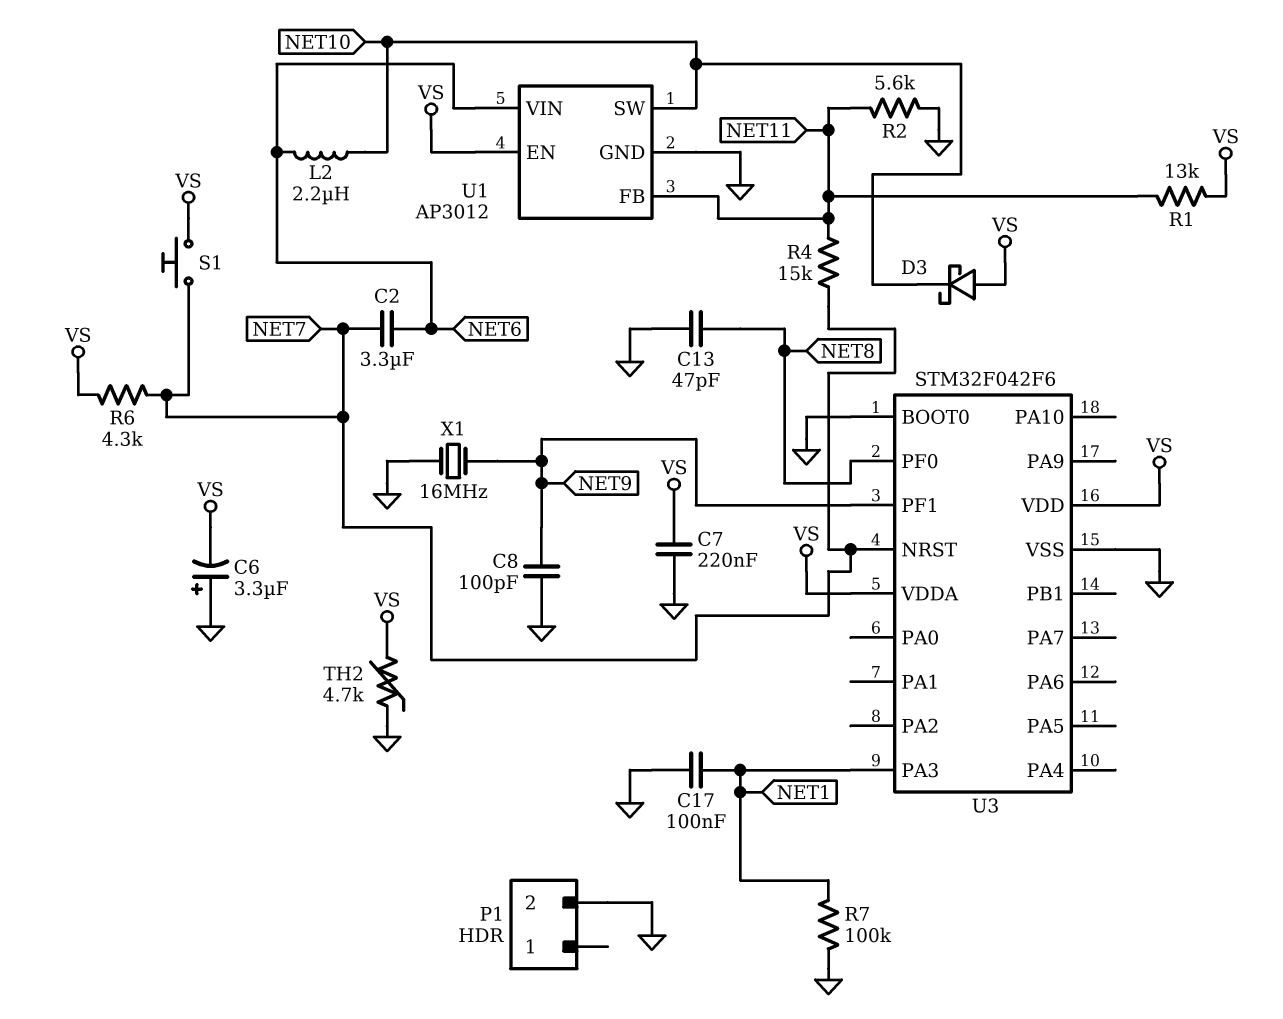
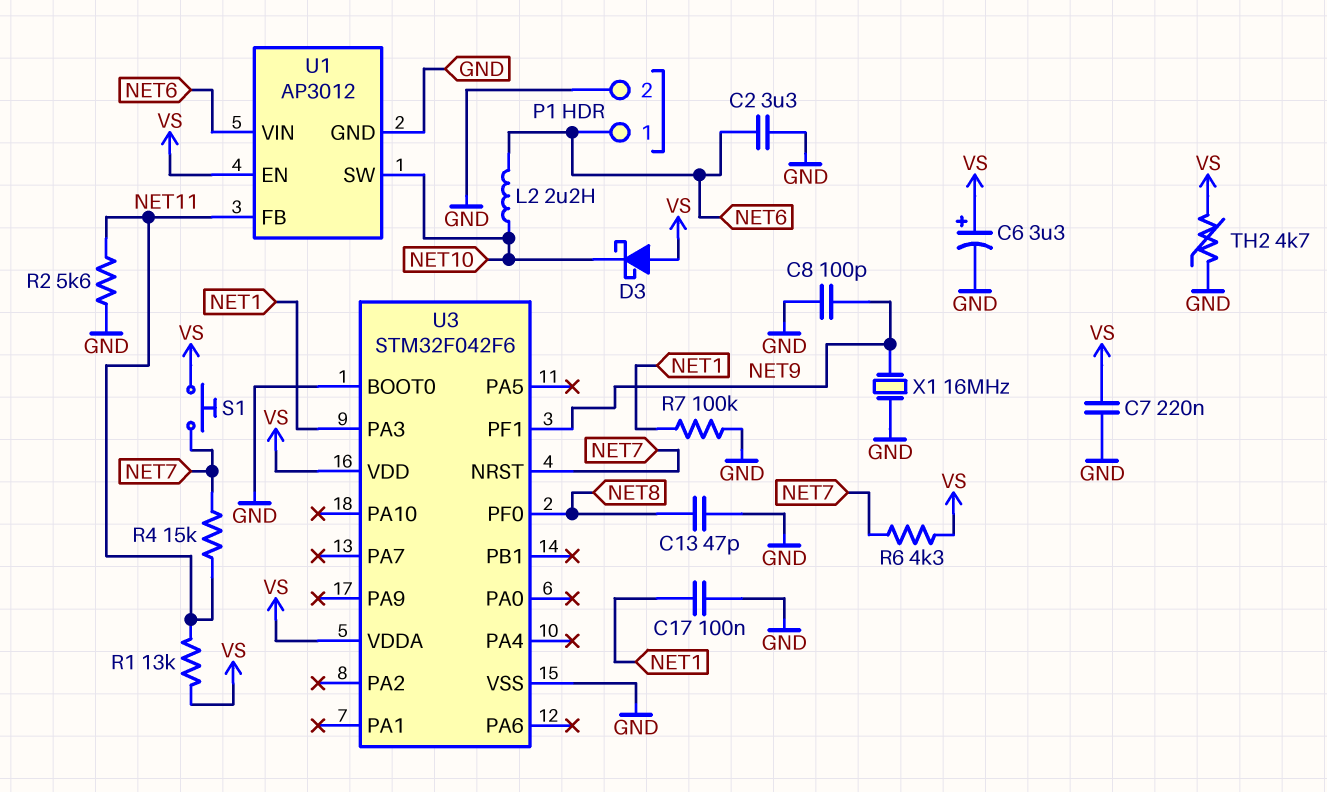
C2: 3.3uF (NET6, NET7) -> 3.3uF (GND, NET6)
C6: 3.3uF (plus GND, minus VS) -> 3.3uF (plus VS, minus GND)
P1 pin 1: none -> NET6

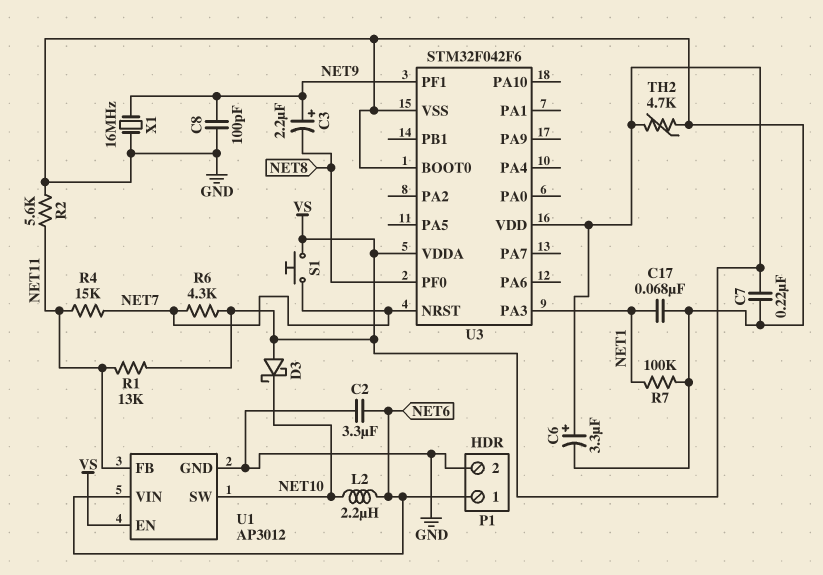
C3: none -> 2.2uF (plus NET9, minus NET8)
C13: 47pF (GND, NET8) -> none
C17: 100nF (GND, NET1) -> 68nF (GND, NET1)

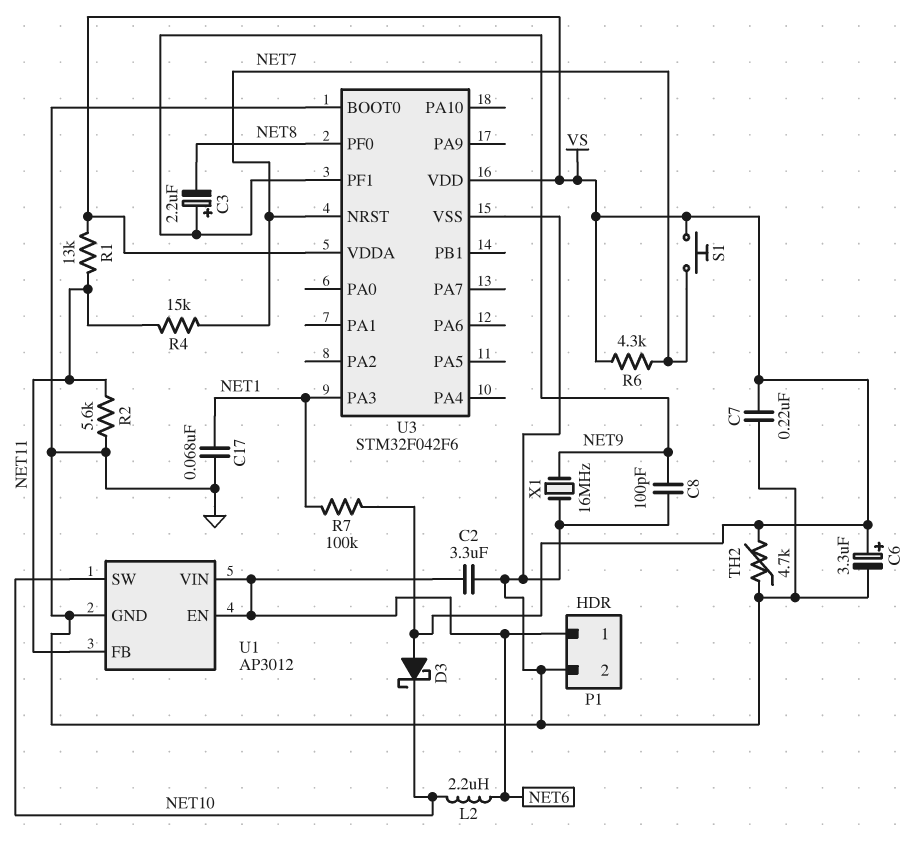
R7: 100k (GND, NET1) -> 100k (NET1, VS)
U1 pin EN: VS -> NET6

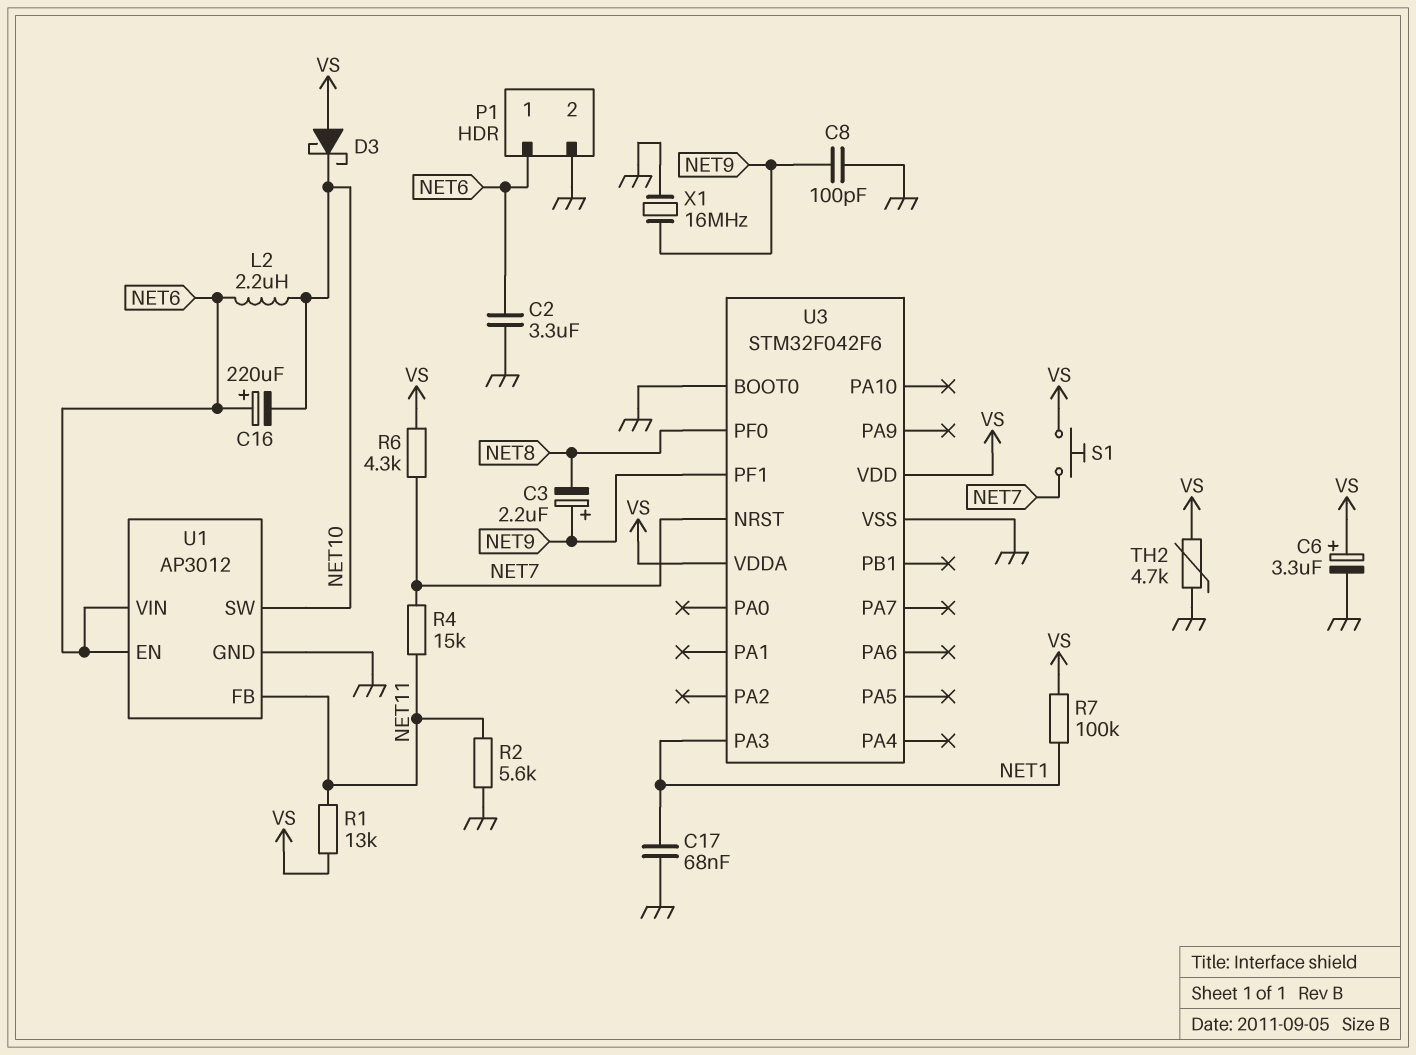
C7: 220nF (GND, VS) -> none
C16: none -> 220uF (plus NET6, minus NET10)

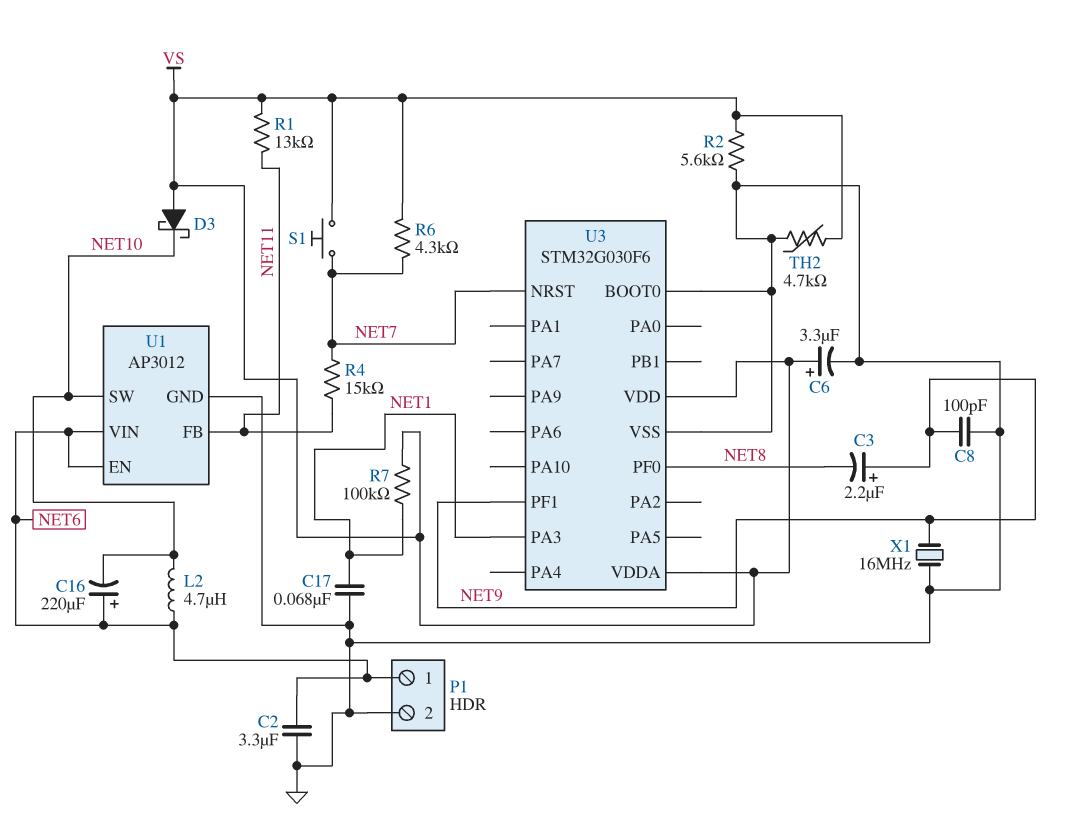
L2: 2.2uH (NET6, NET10) -> 4.7uH (NET6, NET10)
R2: 5.6k (GND, NET11) -> 5.6k (GND, VS)
U3: STM32F042F6 -> STM32G030F6

